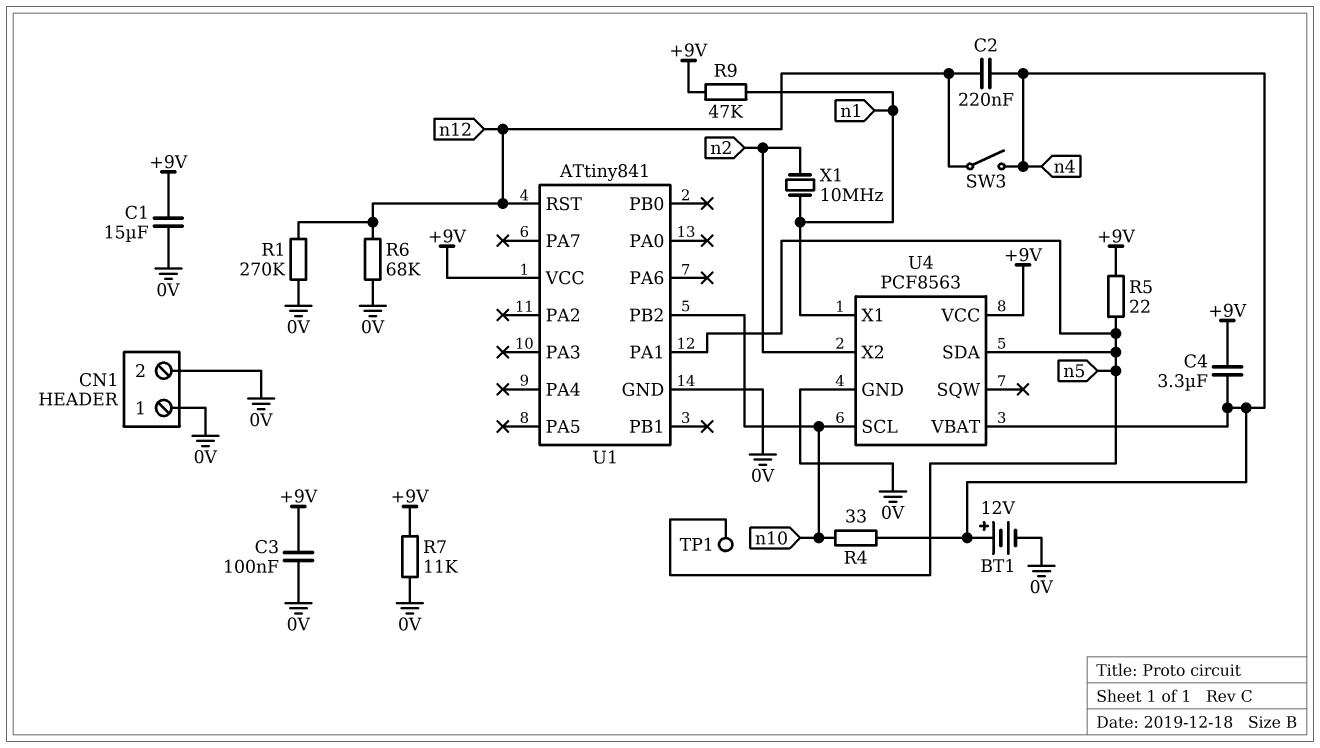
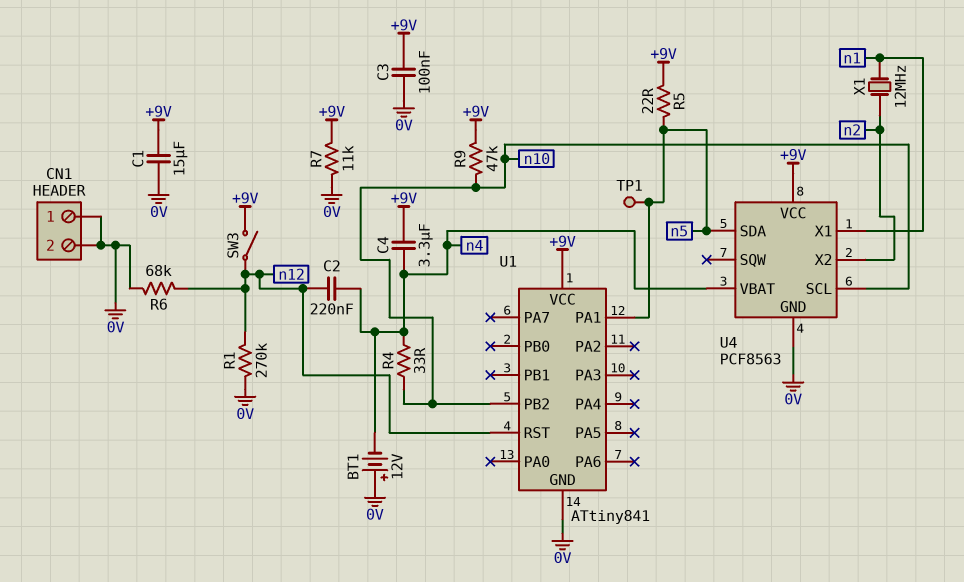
BT1: 12V (plus n4, minus 0V) -> 12V (plus 0V, minus n4)
R9: 47k (+9V, n1) -> 47k (+9V, n10)
SW3: switch (n4, n12) -> switch (+9V, n12)
X1: 10MHz (n1, n2) -> 12MHz (n1, n2)

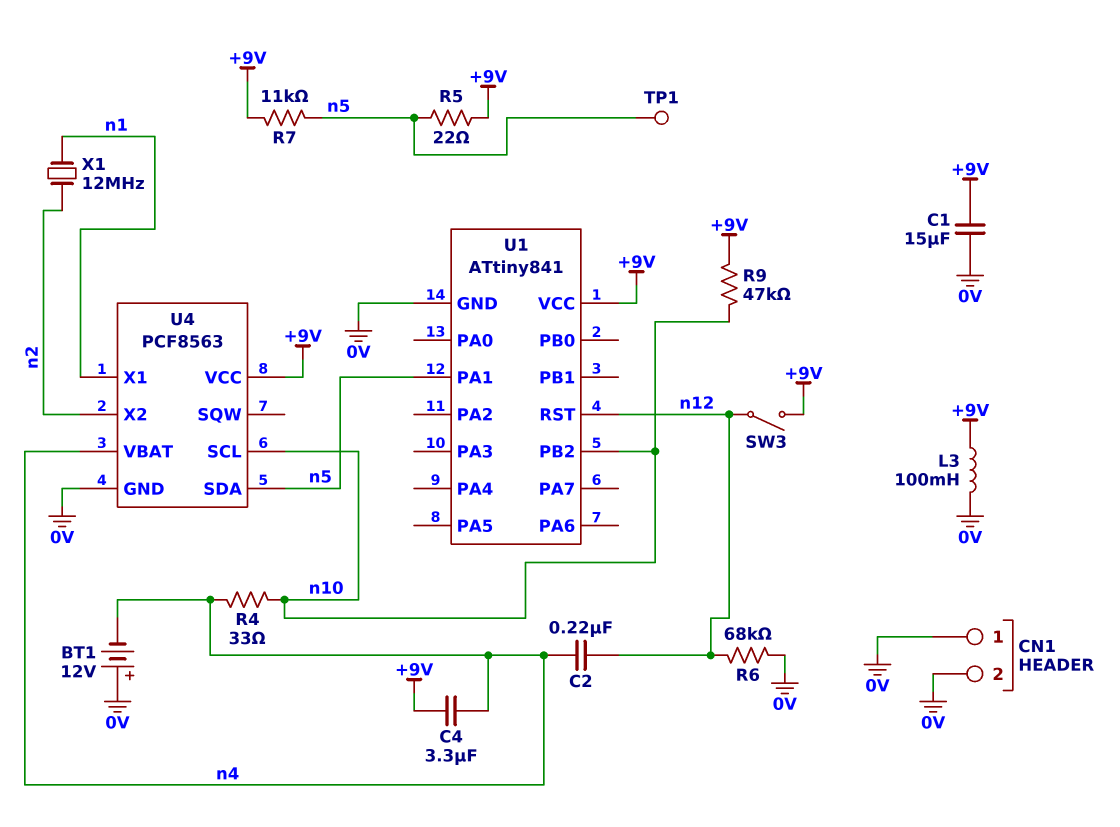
C3: 100nF (+9V, 0V) -> none
L3: none -> 100mH (+9V, 0V)
R1: 270k (0V, n12) -> none
R7: 11k (+9V, 0V) -> 11k (+9V, n5)

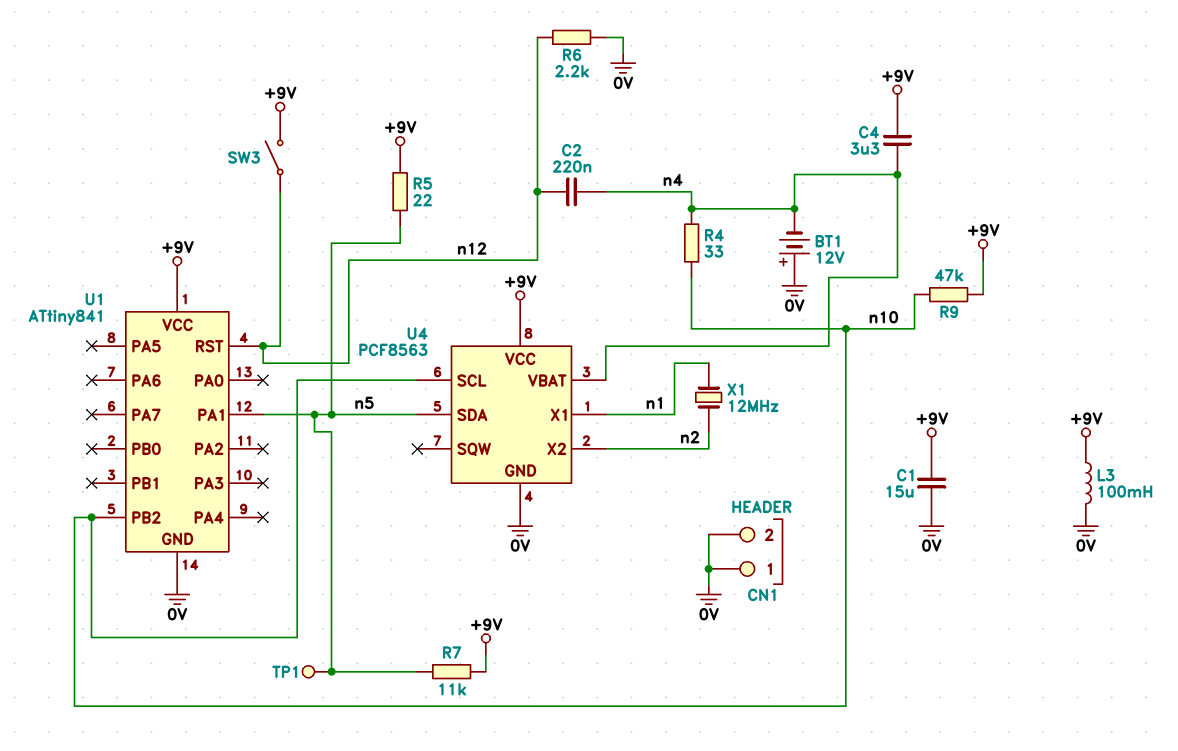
R6: 68k (0V, n12) -> 2.2k (0V, n12)

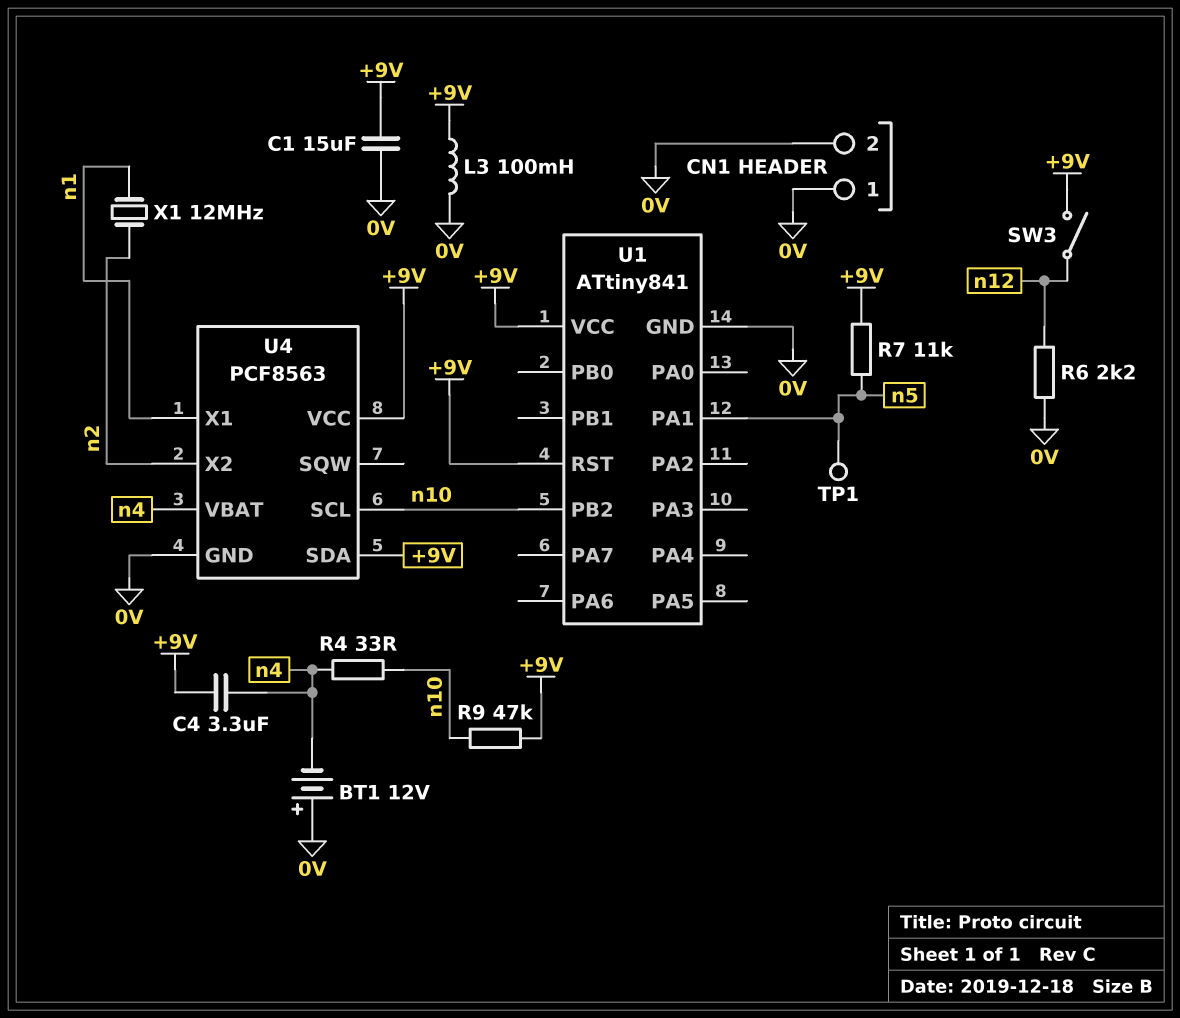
C2: 220nF (n4, n12) -> none
R5: 22 (+9V, n5) -> none
U1 pin RST: n12 -> +9V
U4 pin SDA: n5 -> +9V

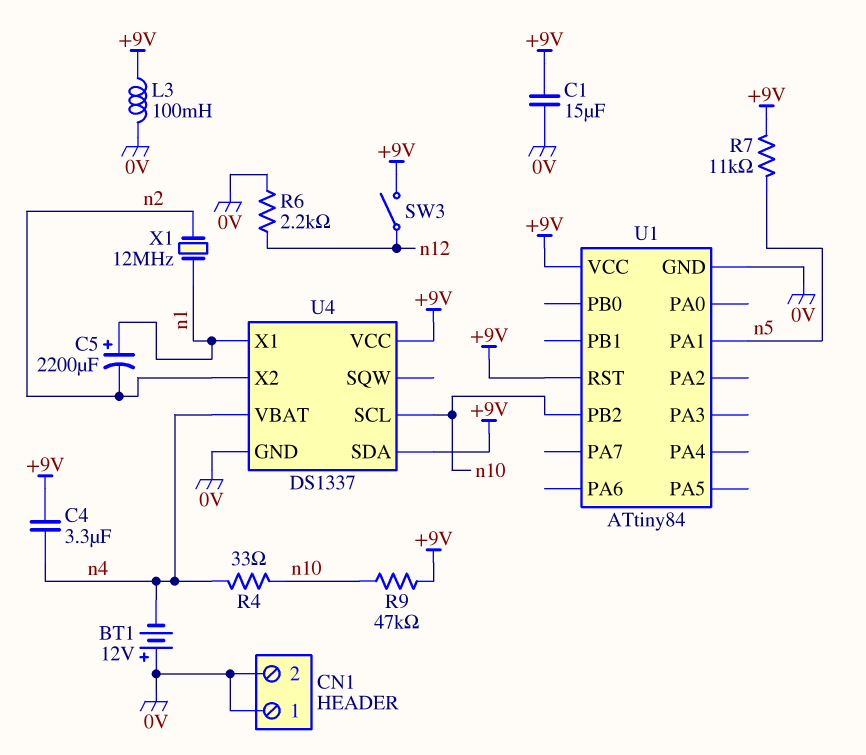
C5: none -> 2200uF (plus n1, minus n2)
TP1: test point (n5) -> none
U1: ATtiny841 -> ATtiny84
U4: PCF8563 -> DS1337

